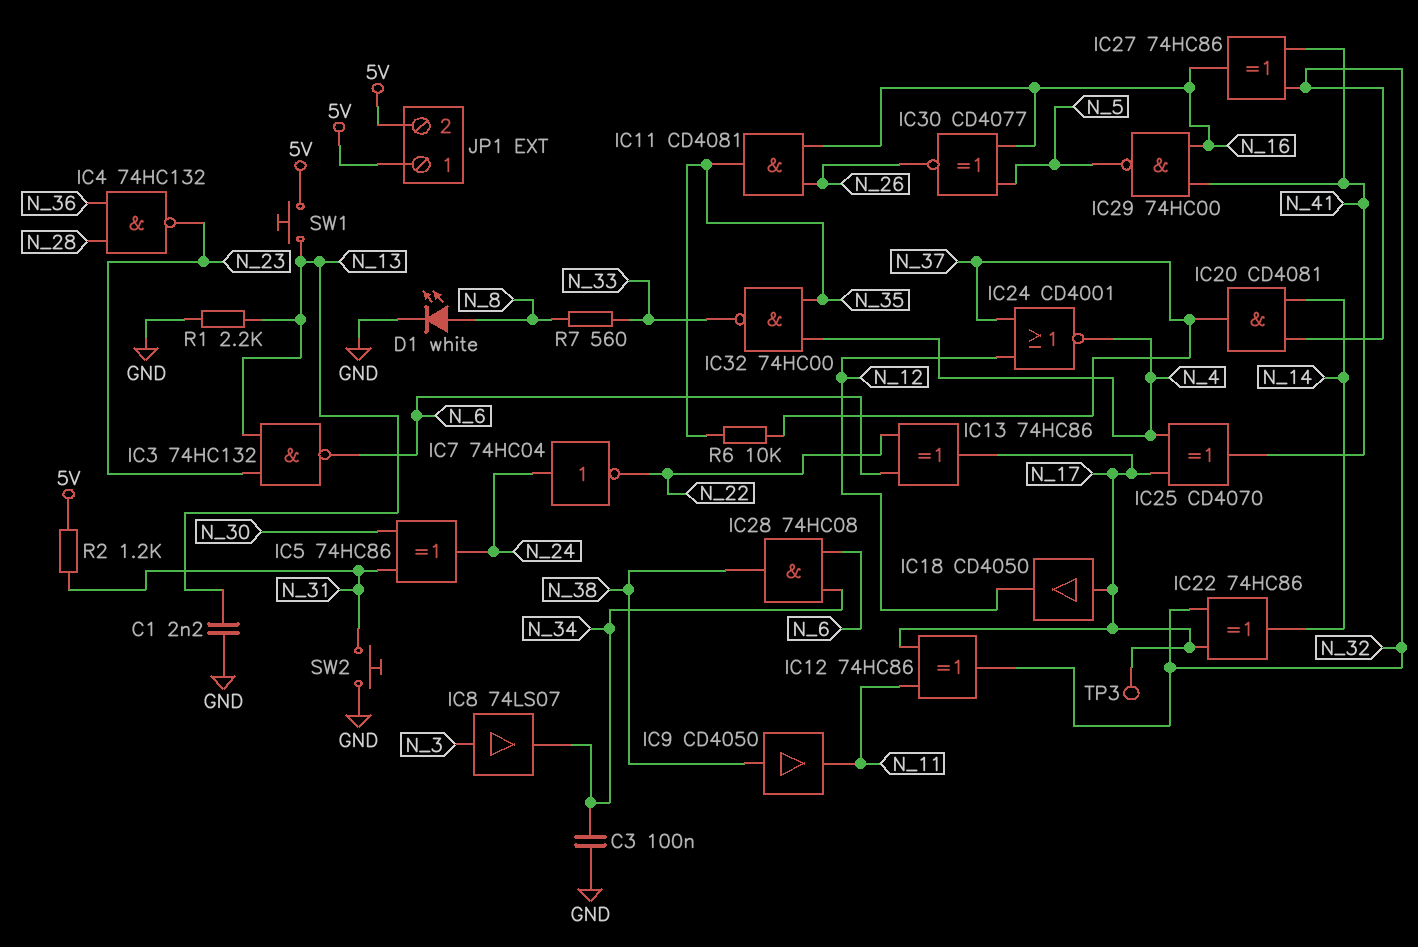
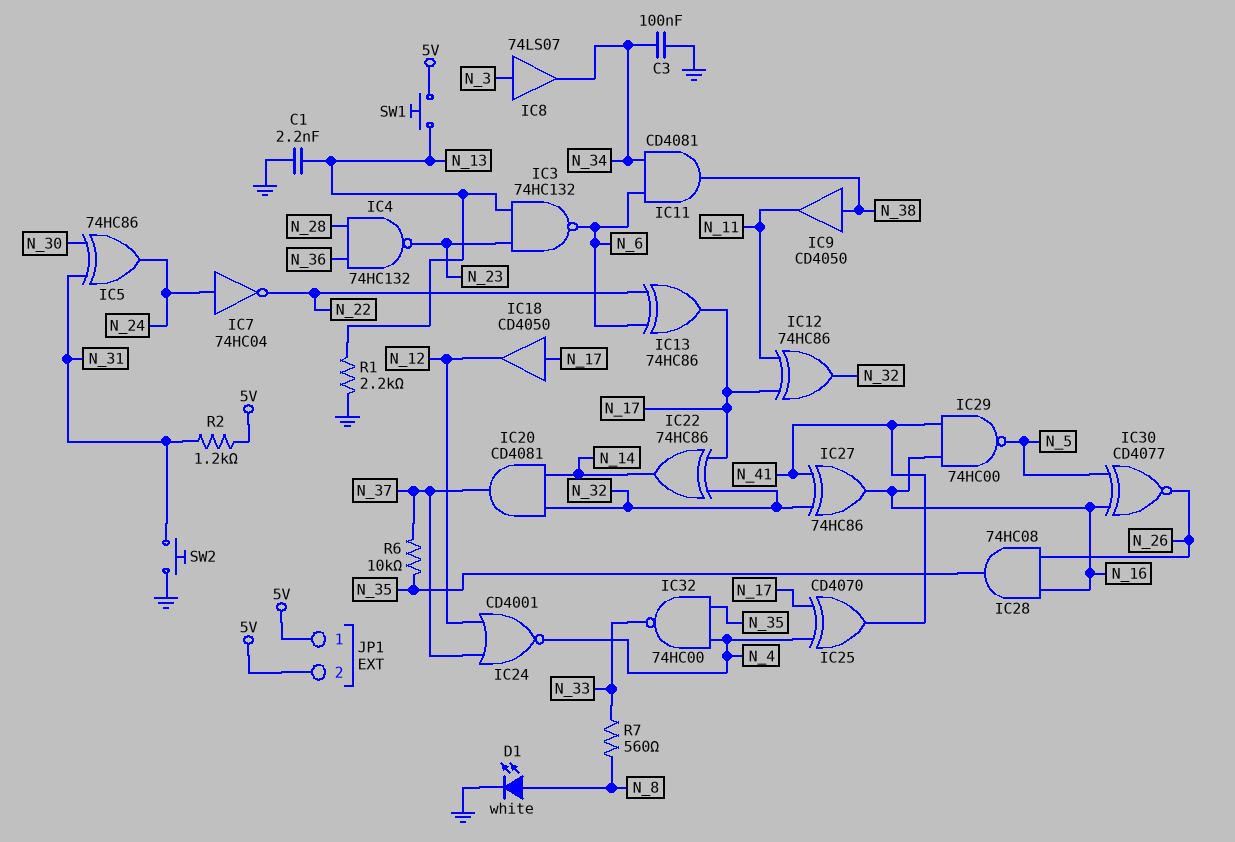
IC11: AND CD4081 (in N_16, in N_26, out N_35) -> AND CD4081 (in N_6, in N_34, out N_38)
IC28: AND 74HC08 (in N_6, in N_34, out N_38) -> AND 74HC08 (in N_16, in N_26, out N_35)
TP3: test point (N_17) -> none

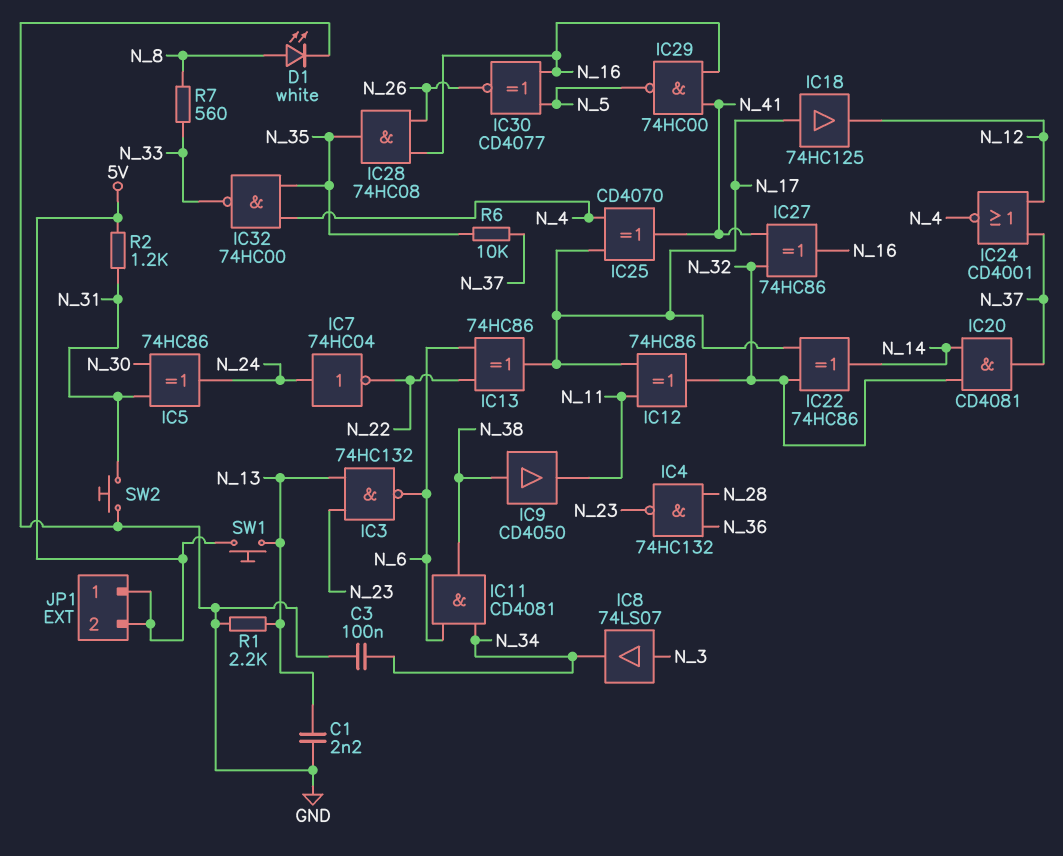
IC18: buffer CD4050 (in N_17, out N_12) -> buffer 74HC125 (in N_17, out N_12)

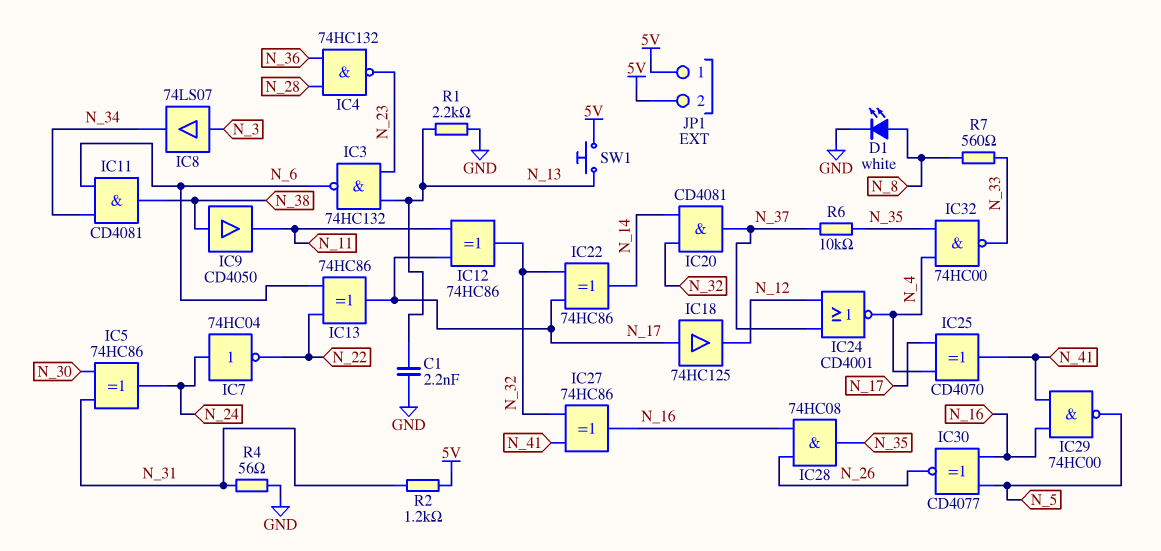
C3: 100nF (GND, N_34) -> none
R4: none -> 56 (GND, N_31)
SW2: button (GND, N_31) -> none

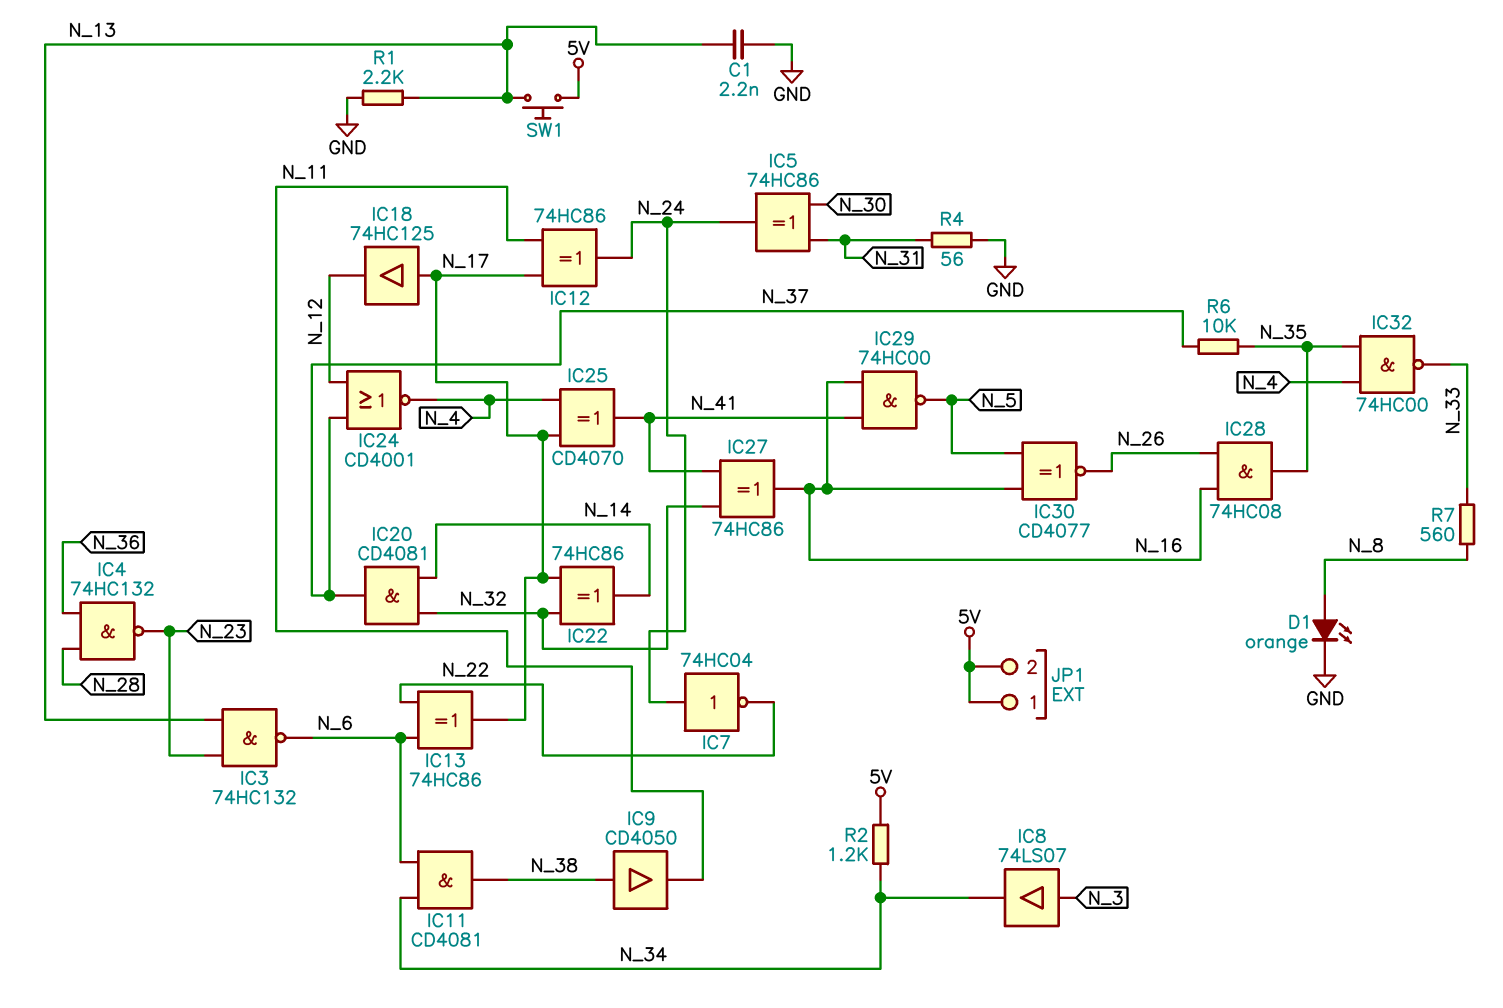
D1: LED white (A N_8, K GND) -> LED orange (A N_8, K GND)
IC12: XOR 74HC86 (in N_11, in N_17, out N_32) -> XOR 74HC86 (in N_11, in N_17, out N_24)
R2: 1.2k (5V, N_31) -> 1.2k (5V, N_34)

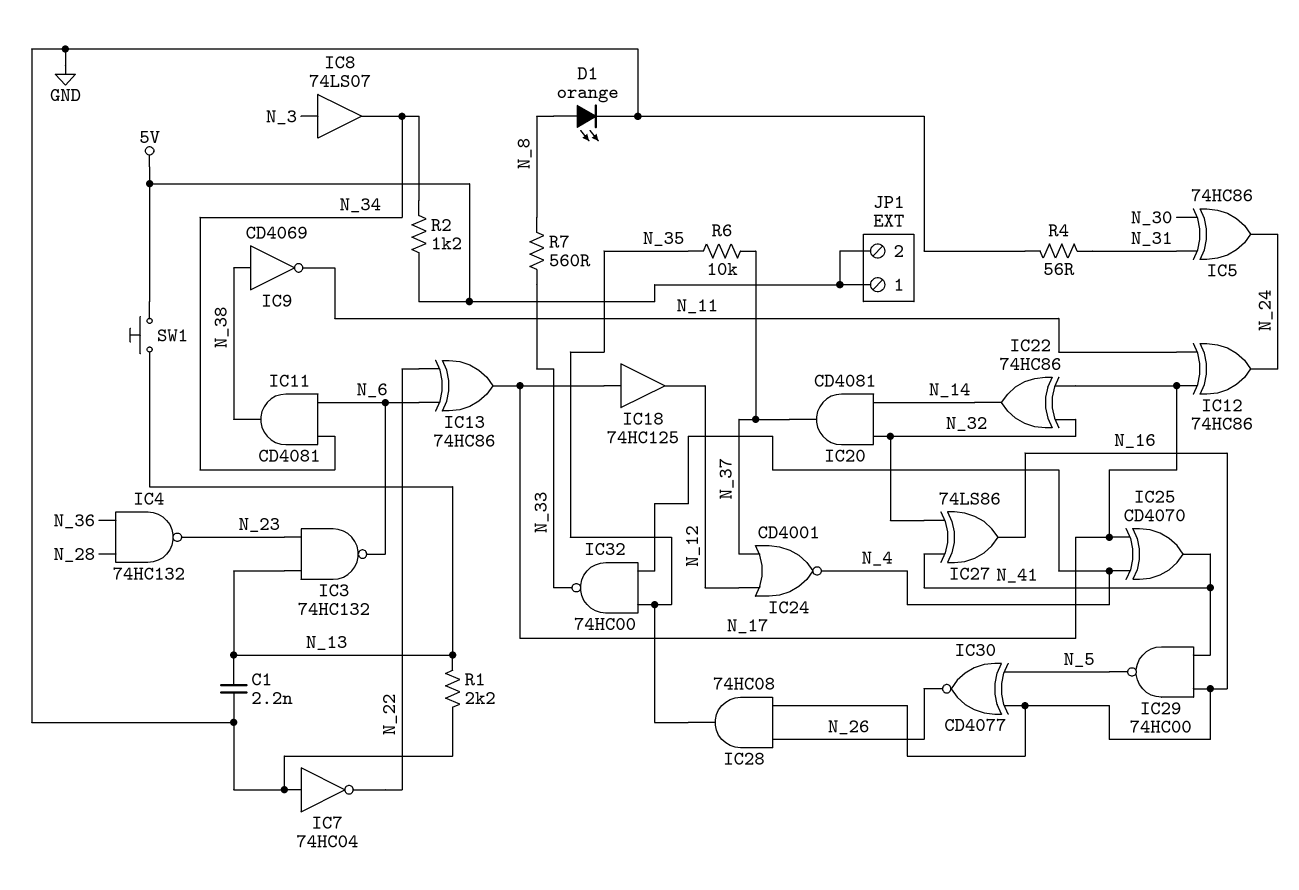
IC7: NOT 74HC04 (in N_24, out N_22) -> NOT 74HC04 (in GND, out N_22)
IC9: buffer CD4050 (in N_38, out N_11) -> NOT CD4069 (in N_38, out N_11)
IC27: XOR 74HC86 (in N_32, in N_41, out N_16) -> XOR 74LS86 (in N_32, in N_41, out N_16)

